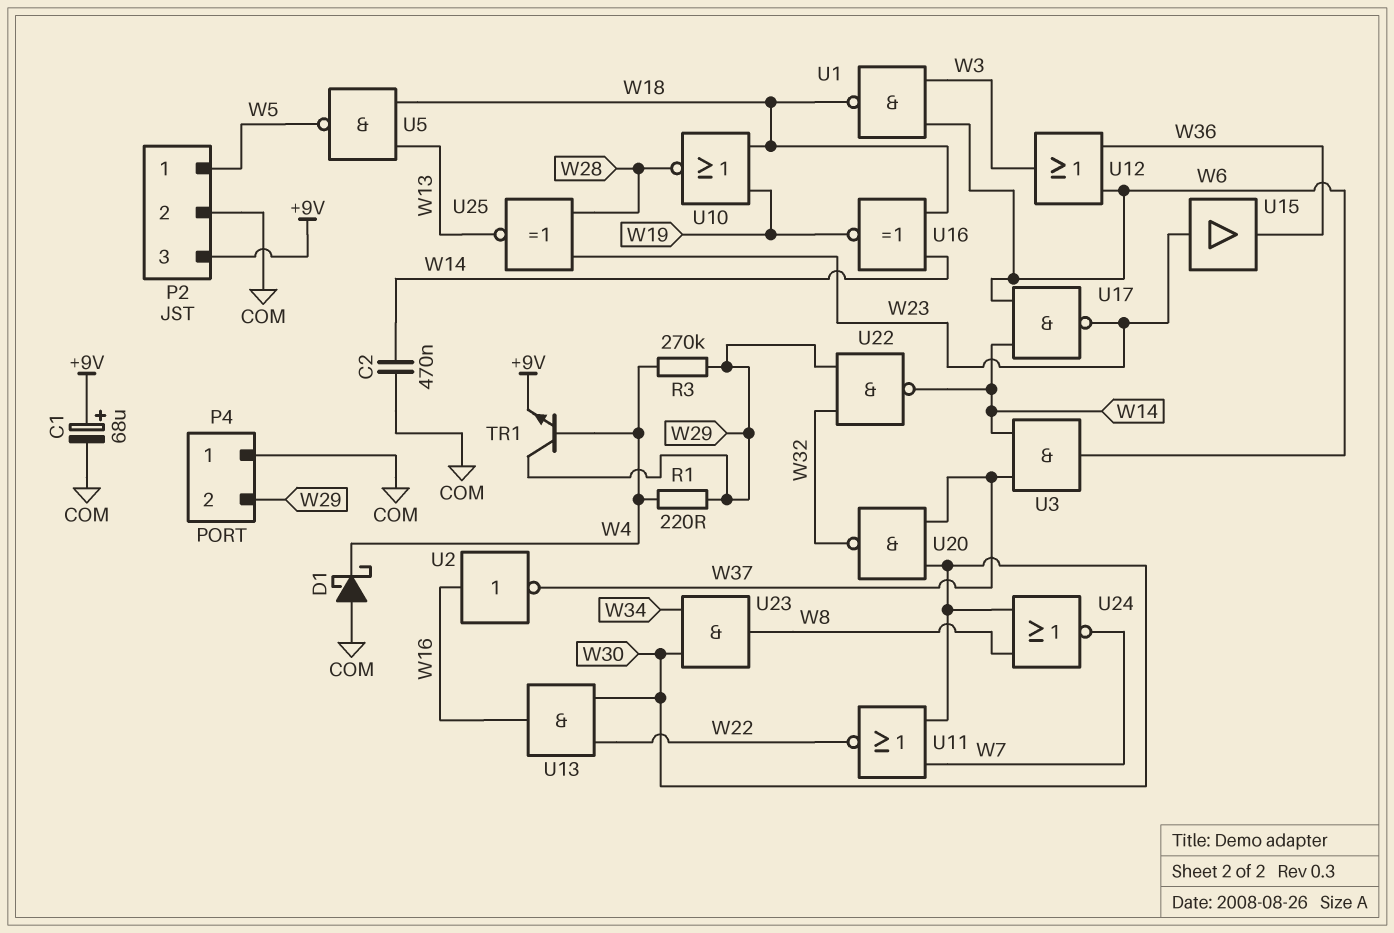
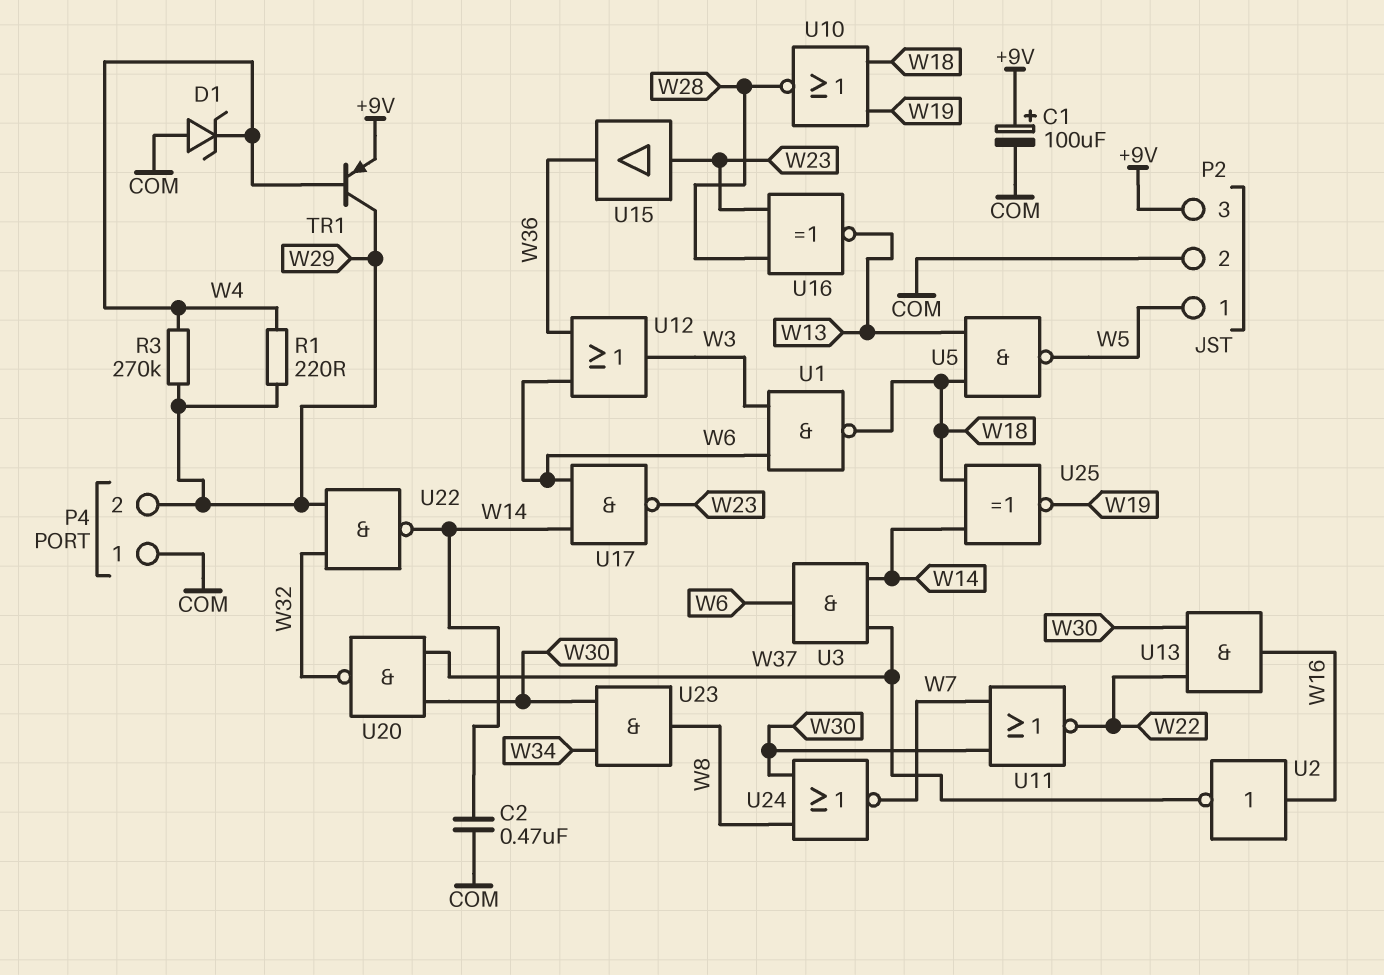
C1: 68uF (plus +9V, minus COM) -> 100uF (plus +9V, minus COM)
D1: schottky (A COM, K W4) -> zener (A COM, K W4)
TR1: NPN (B W4, C W29, E +9V) -> PNP (B W4, C W29, E +9V)
U16: XNOR (in W14, in W18, out W19) -> XNOR (in W23, in W28, out W13)
U25: XNOR (in W23, in W28, out W13) -> XNOR (in W14, in W18, out W19)

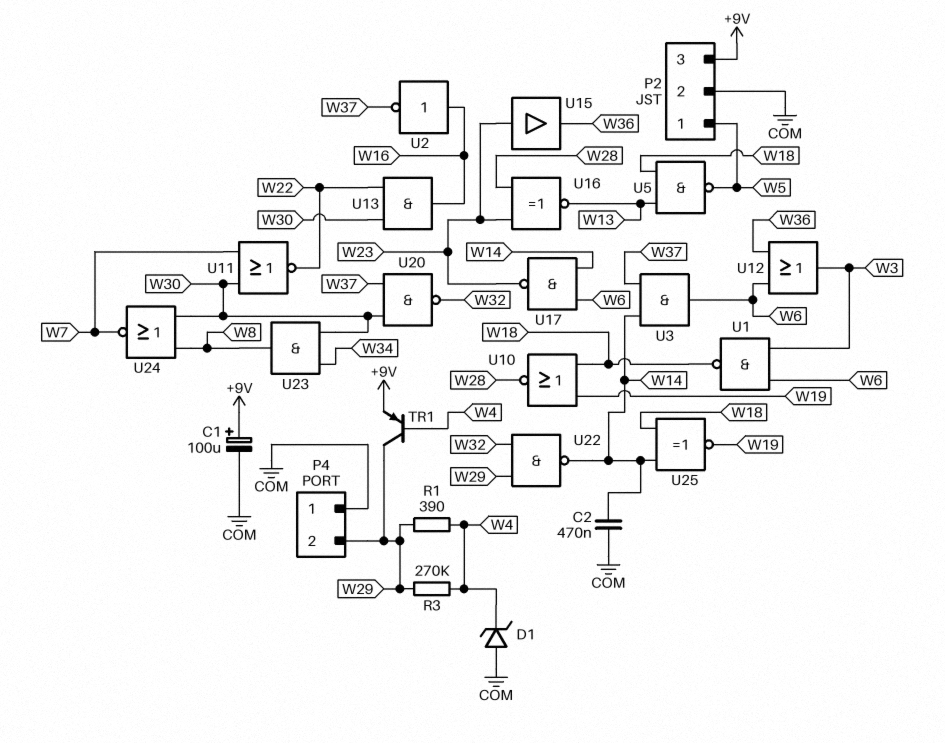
R1: 220 (W4, W29) -> 390 (W4, W29)

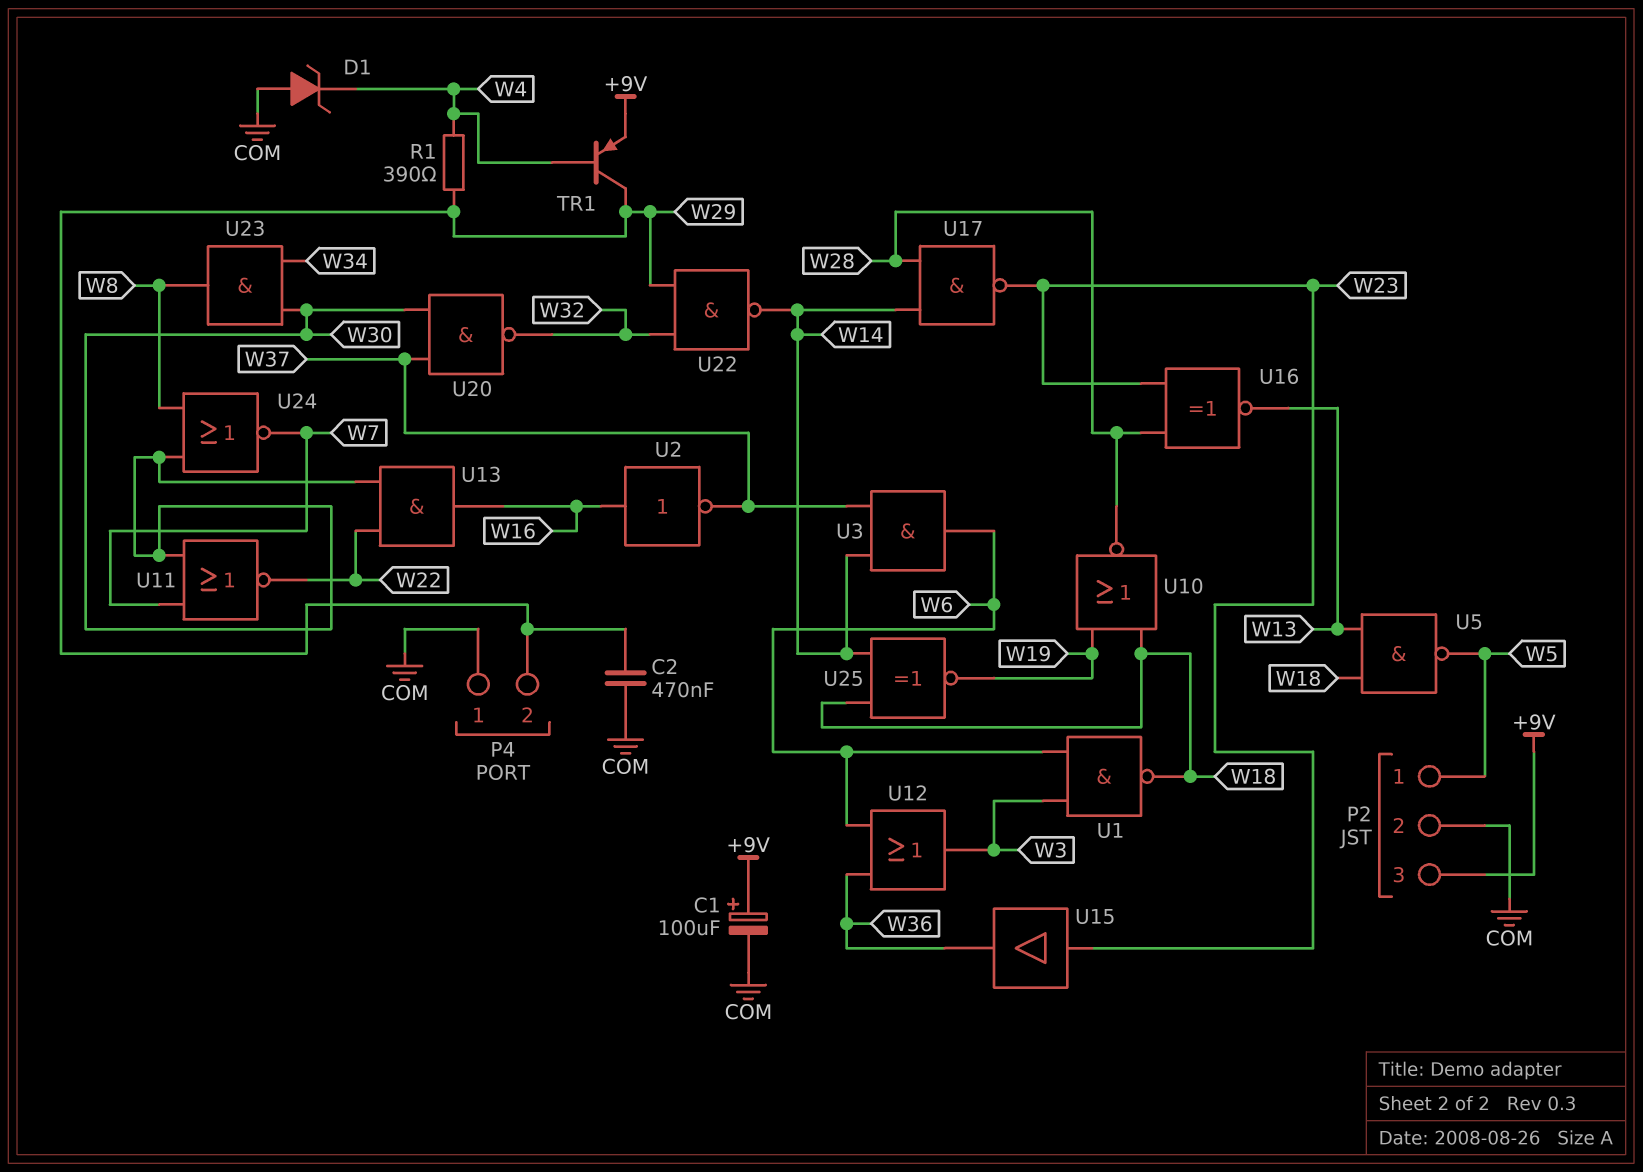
C2: 470nF (COM, W14) -> 470nF (COM, W29)
R3: 270k (W4, W29) -> none
U17: NAND (in W6, in W14, out W23) -> NAND (in W14, in W28, out W23)

